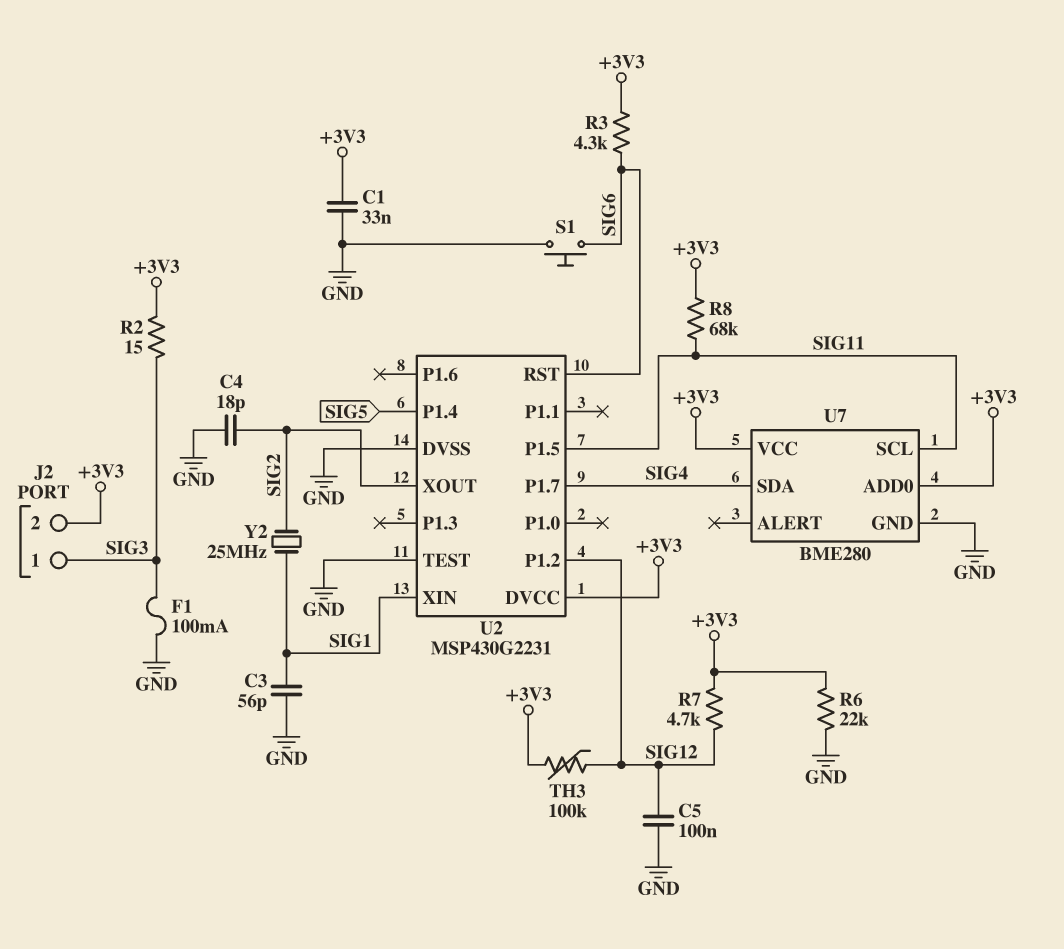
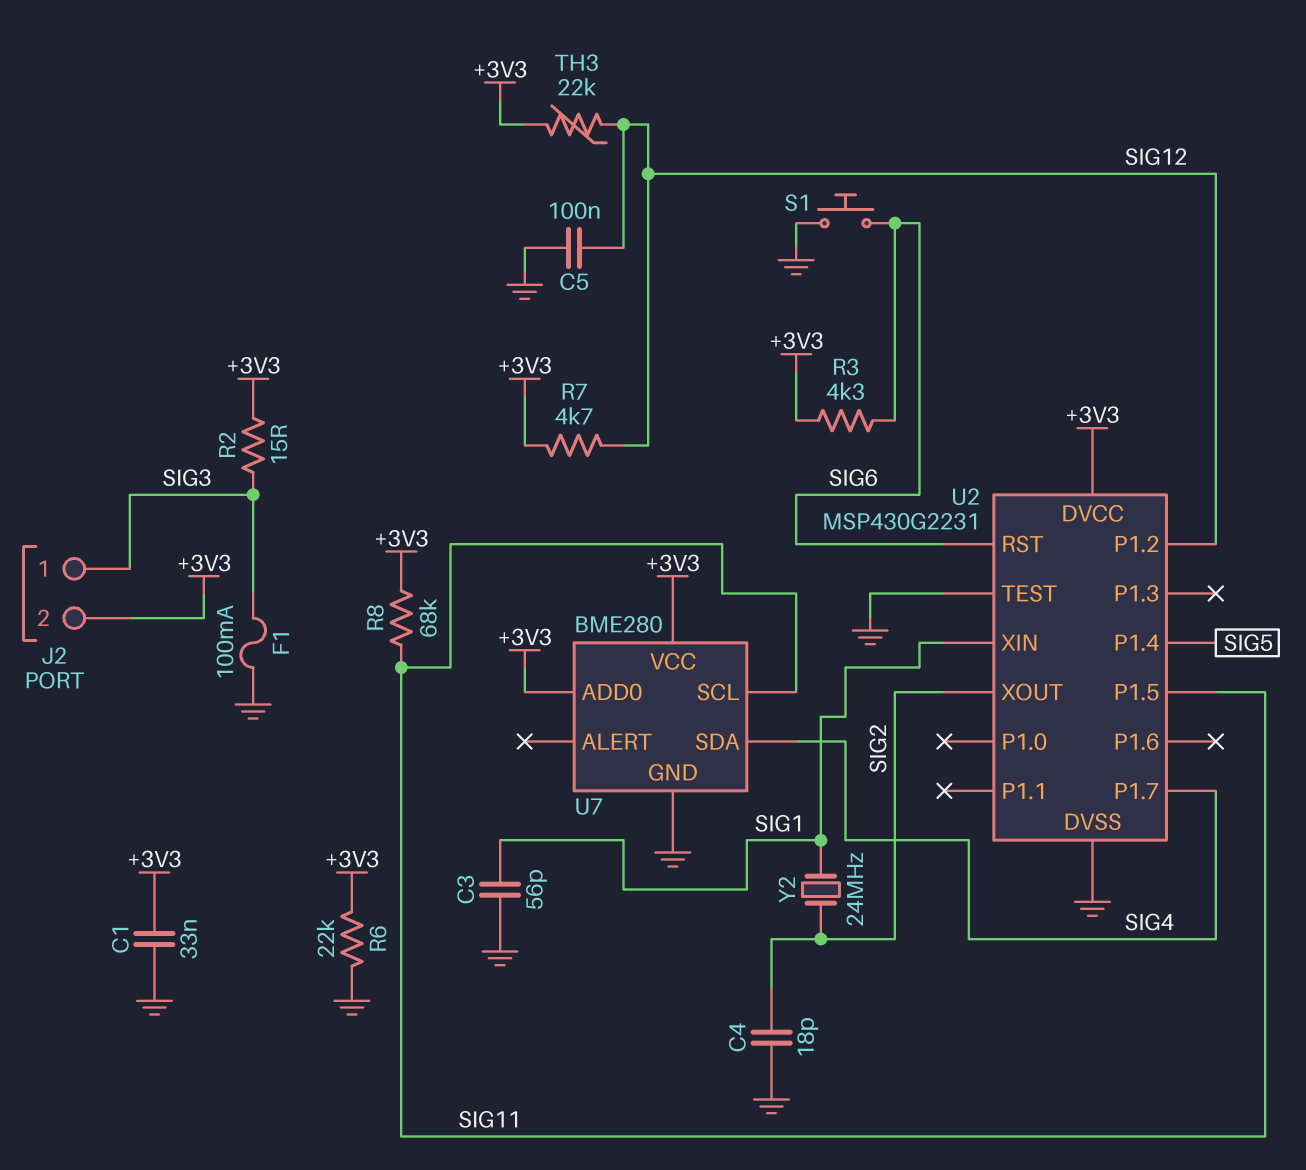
TH3: 100k (+3V3, SIG12) -> 22k (+3V3, SIG12)
Y2: 25MHz (SIG1, SIG2) -> 24MHz (SIG1, SIG2)

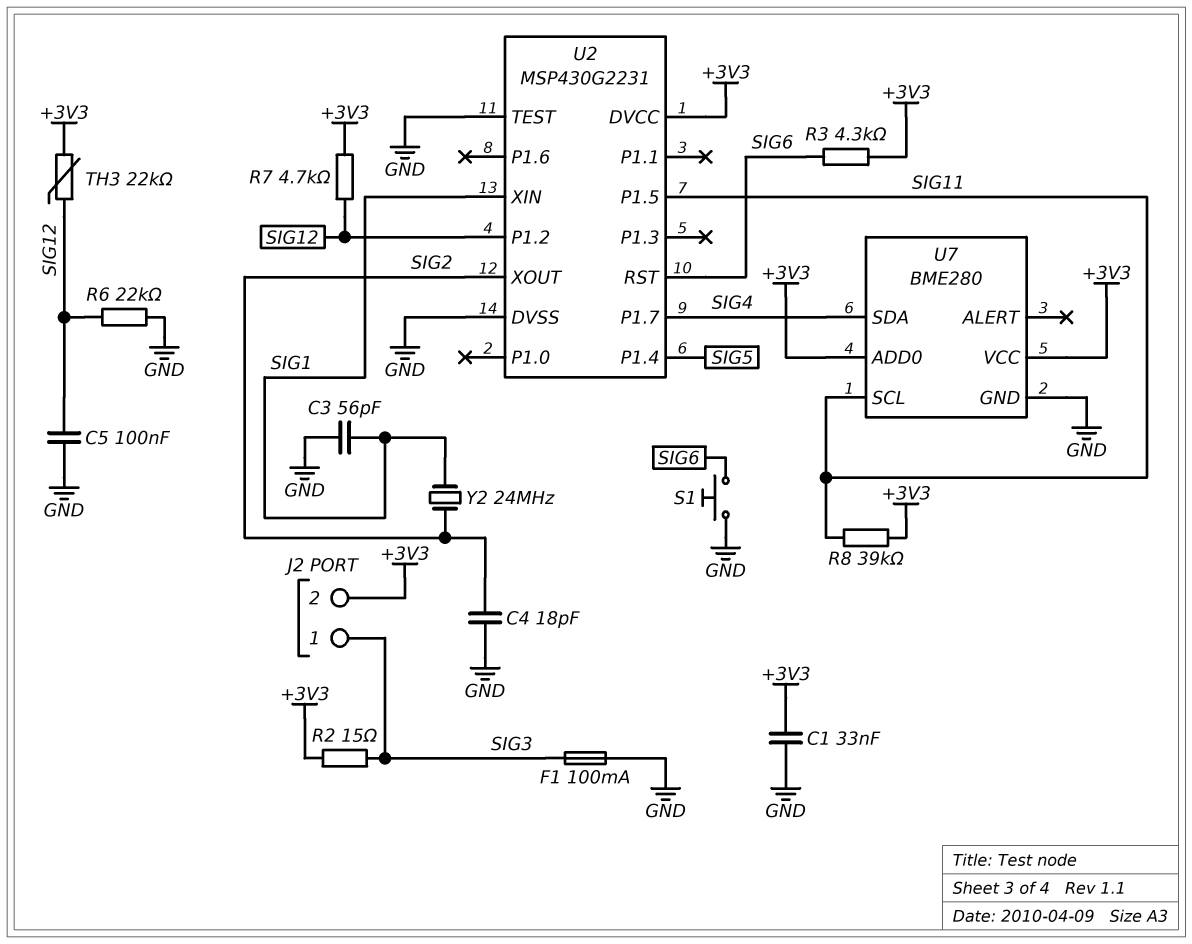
R6: 22k (+3V3, GND) -> 22k (GND, SIG12)
R8: 68k (+3V3, SIG11) -> 39k (+3V3, SIG11)

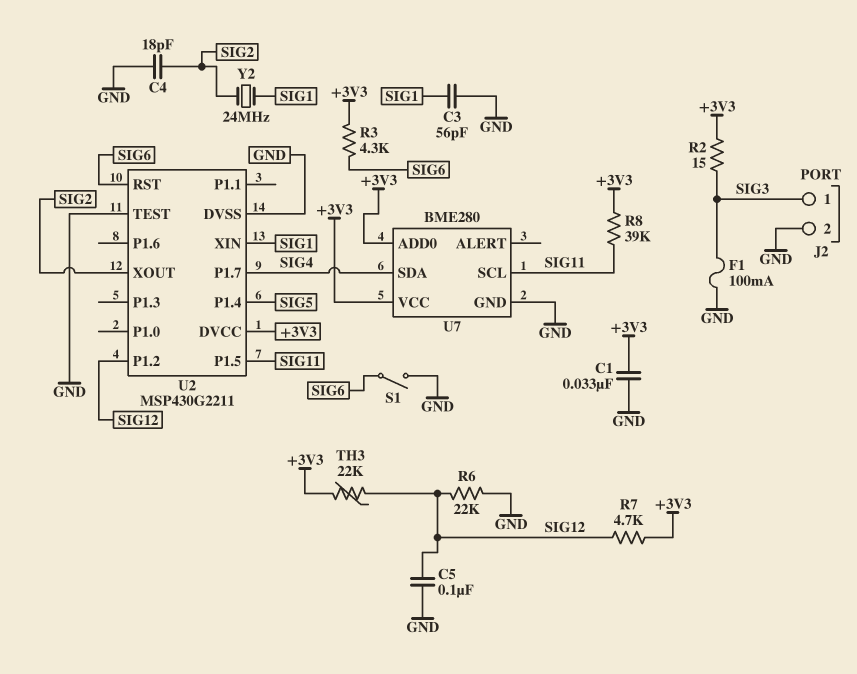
J2 pin 2: +3V3 -> GND
S1: button (GND, SIG6) -> switch (GND, SIG6)
U2: MSP430G2231 -> MSP430G2211

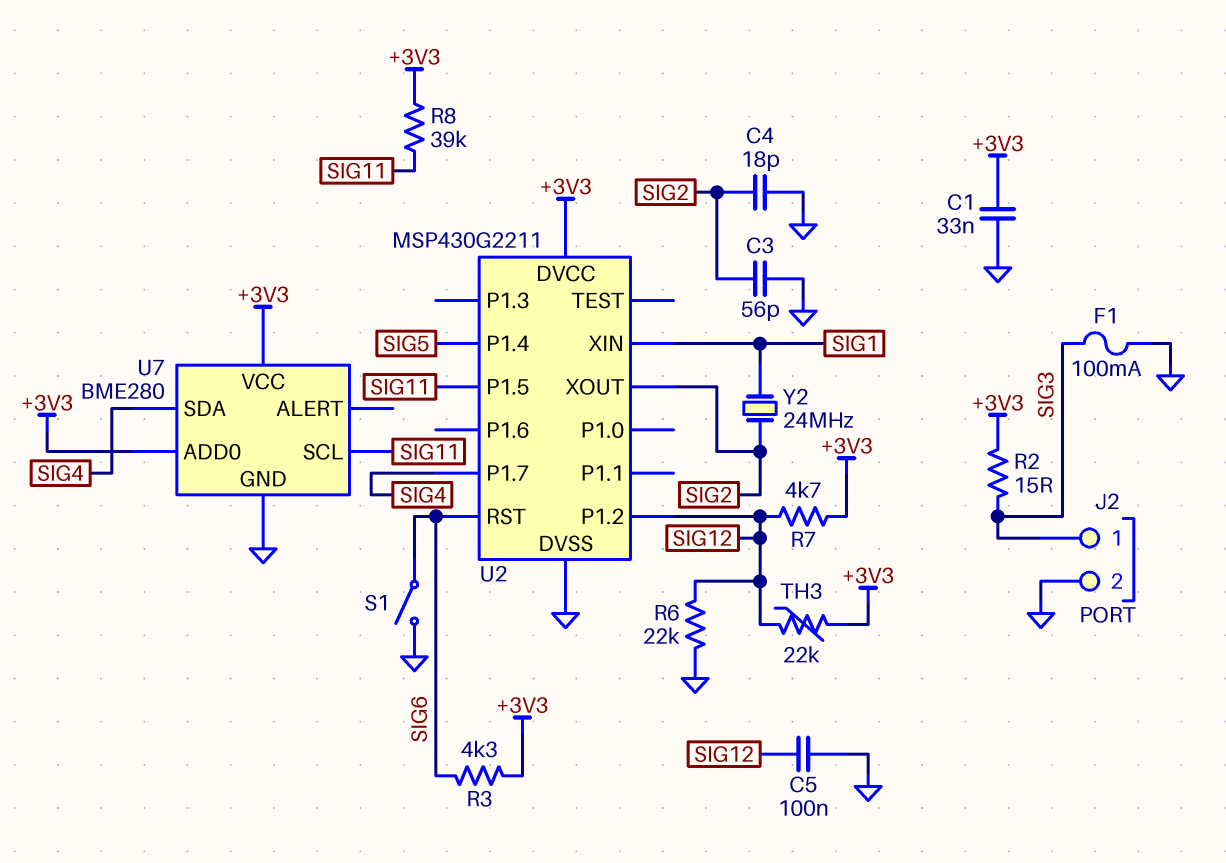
C3: 56pF (GND, SIG1) -> 56pF (GND, SIG2)
U2 pin TEST: GND -> none

